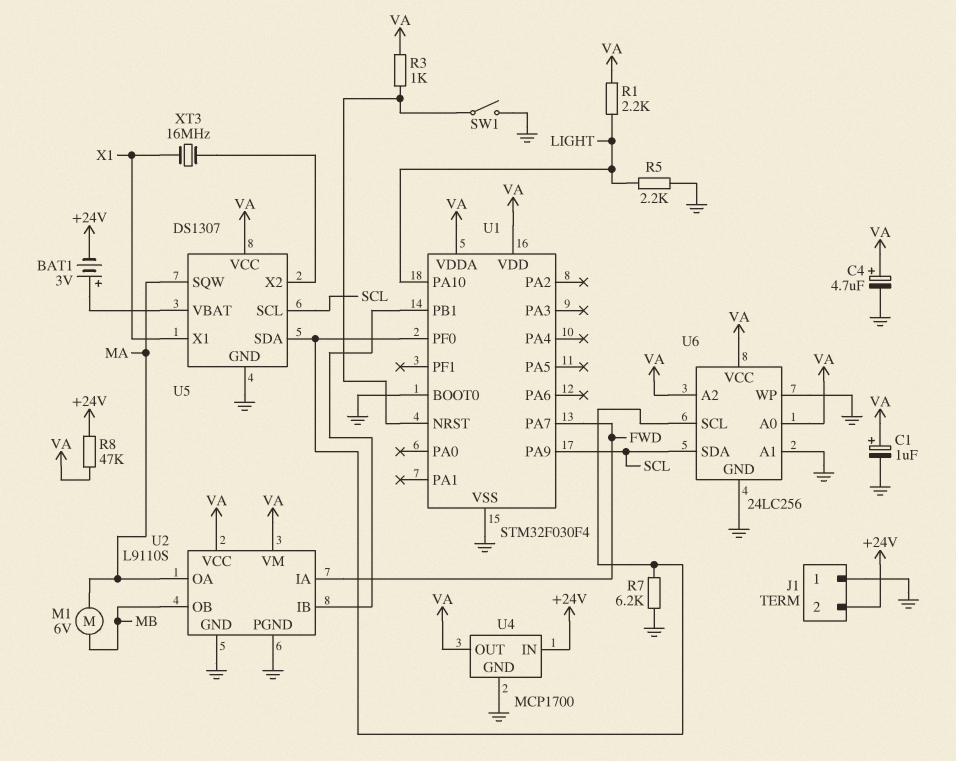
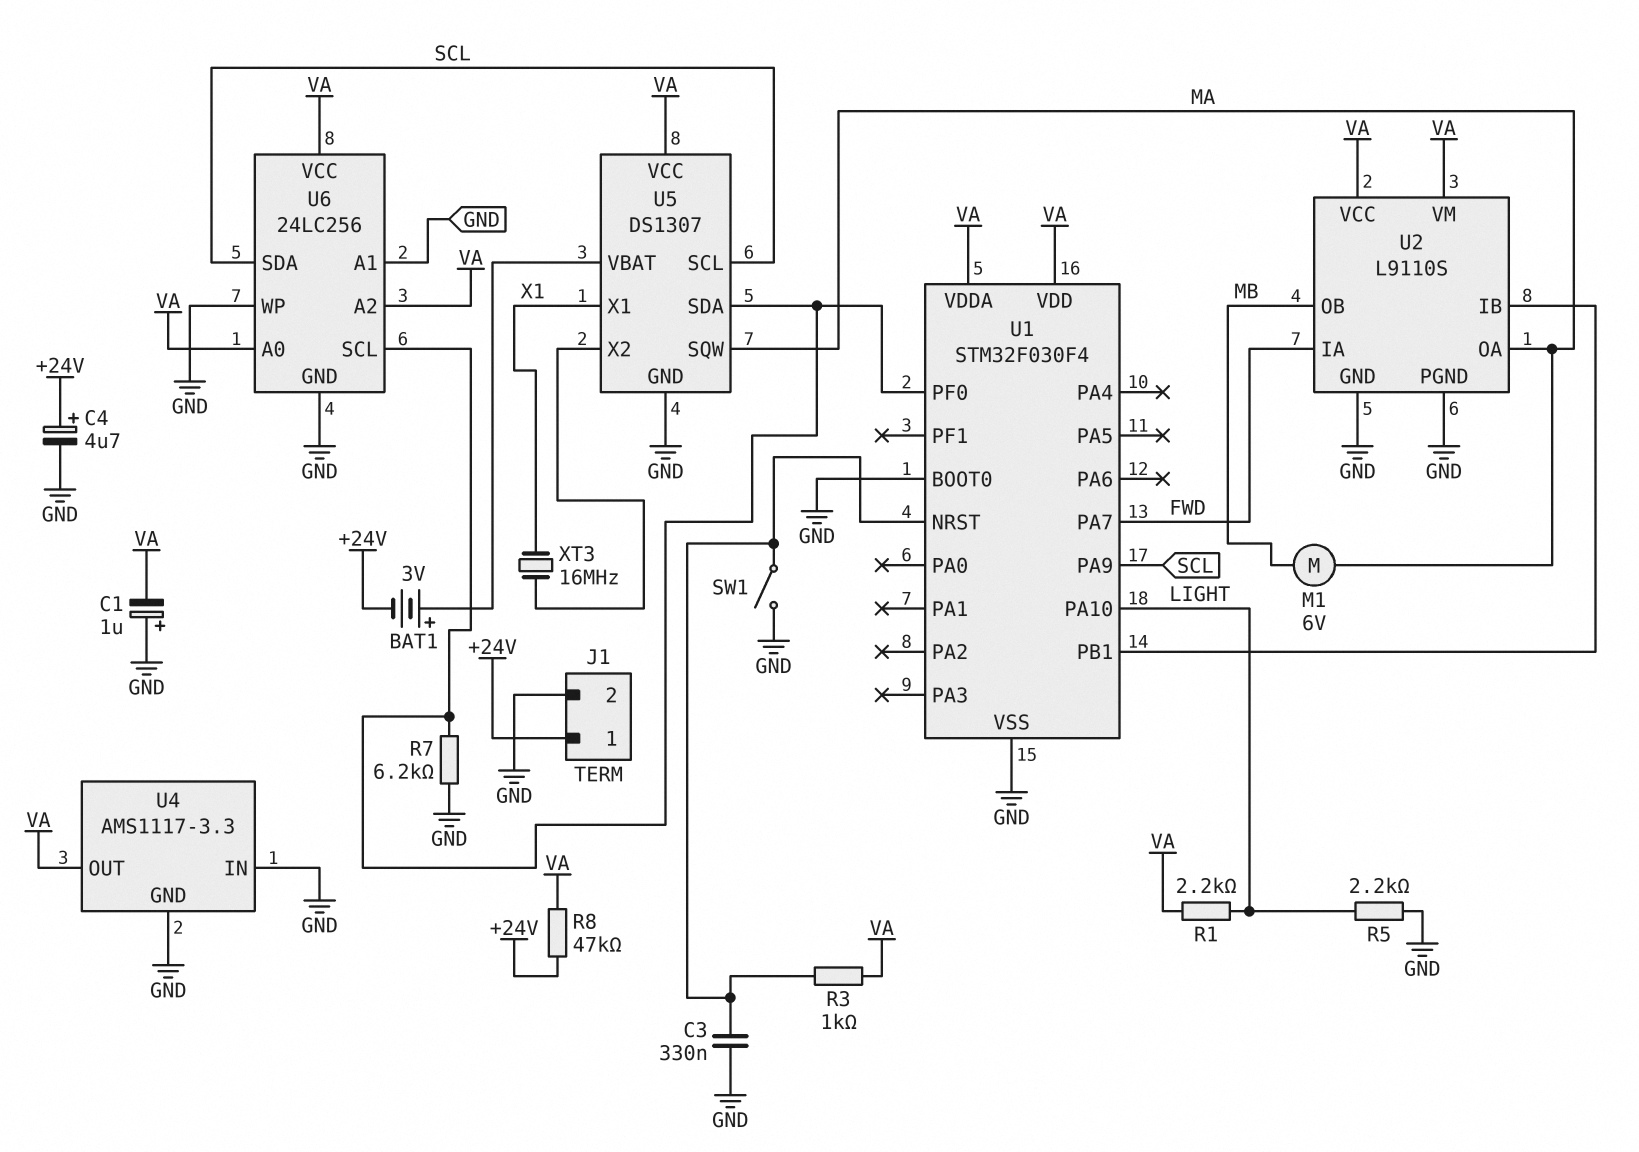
C1: 1uF (plus VA, minus GND) -> 1uF (plus GND, minus VA)
C3: none -> 330nF (GND, U1/NRST)
C4: 4.7uF (plus VA, minus GND) -> 4.7uF (plus +24V, minus GND)
J1 pin 1: GND -> +24V
J1 pin 2: +24V -> GND
U4: MCP1700 -> AMS1117-3.3
U4 pin IN: +24V -> GND

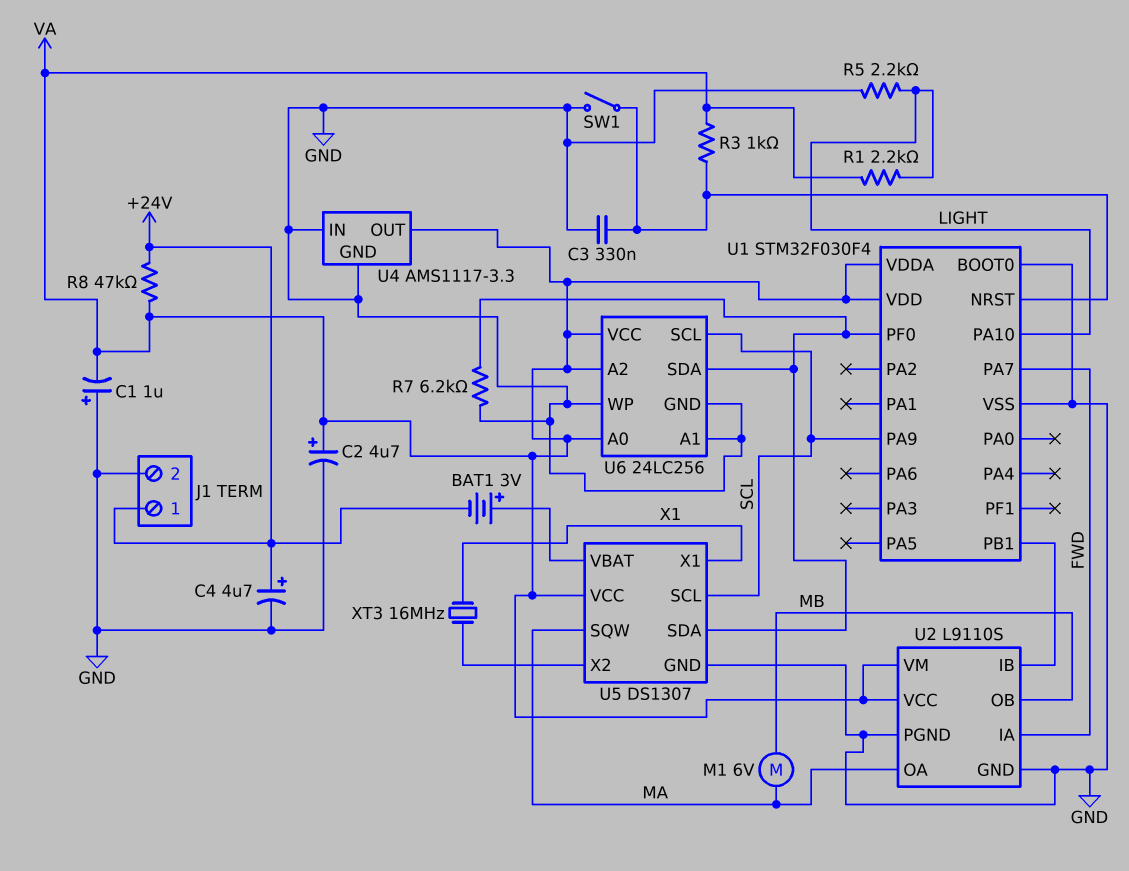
C2: none -> 4.7uF (plus VA, minus GND)
U6 pin SCL: U1/PF0 -> SCL
U6 pin SDA: SCL -> U1/PF0

